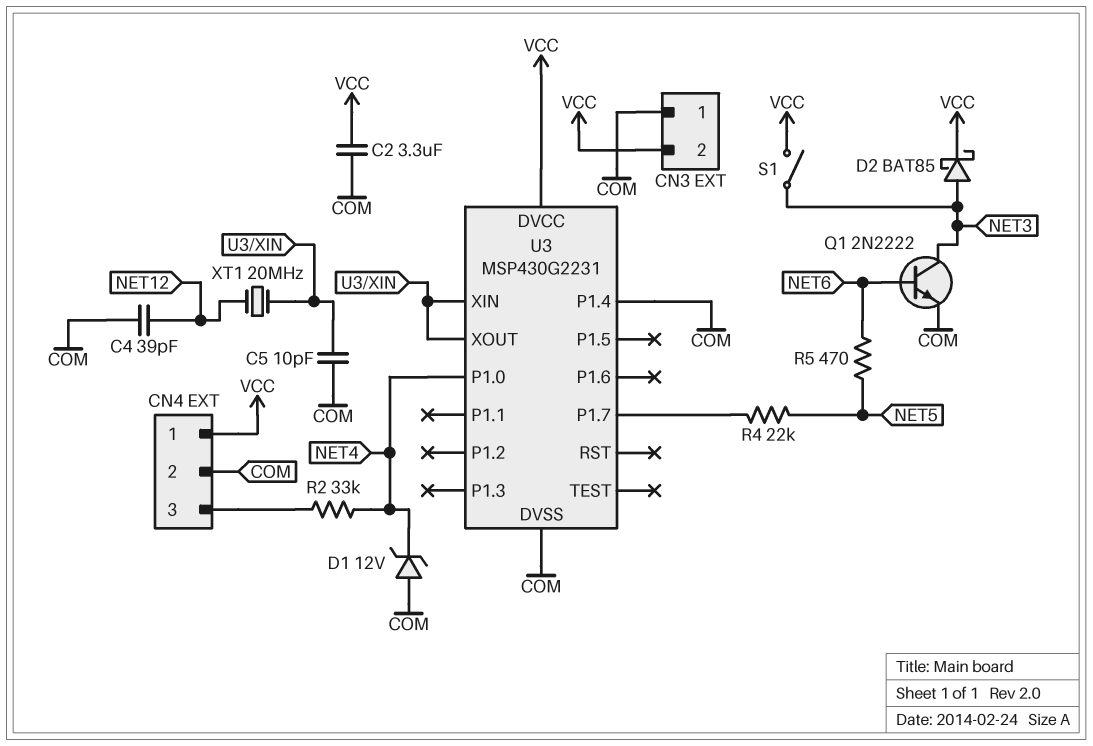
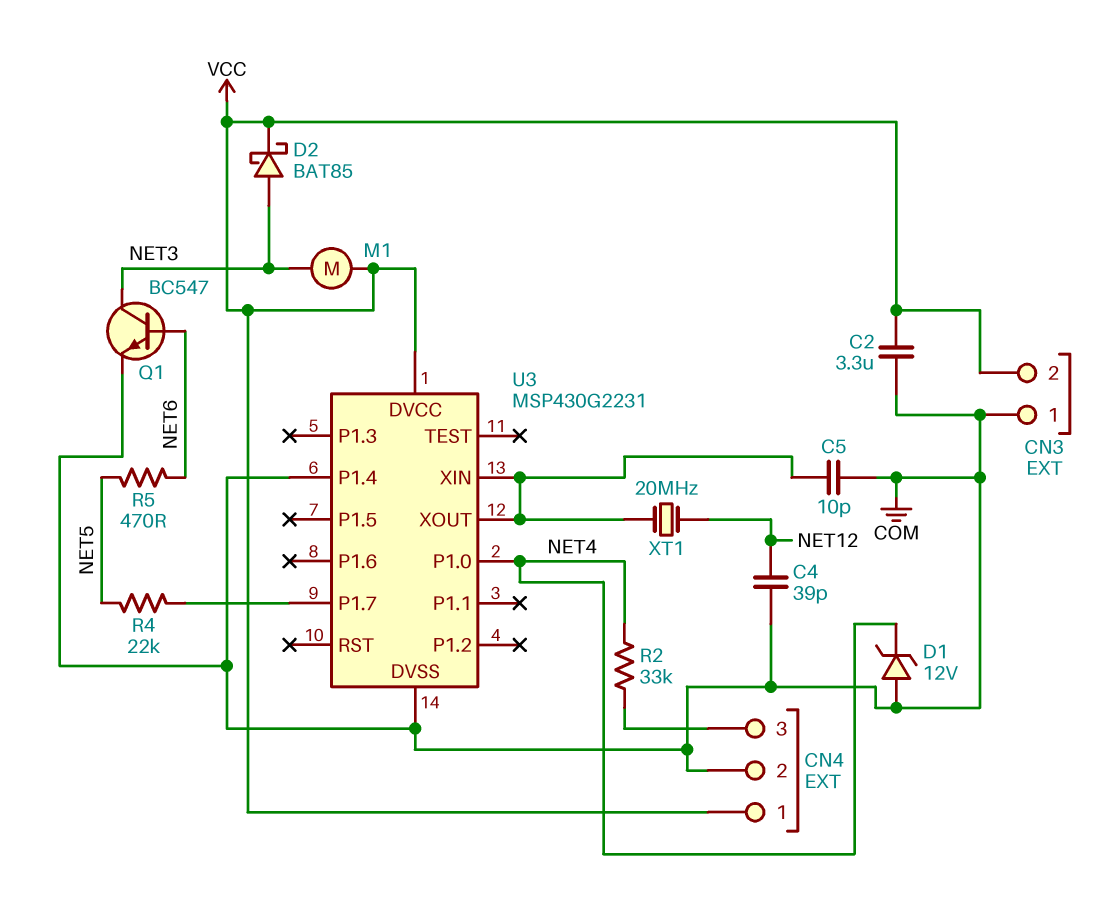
M1: none -> motor (NET3, VCC)
Q1: NPN 2N2222 (B NET6, C NET3, E COM) -> NPN BC547 (B NET6, C NET3, E COM)
S1: switch (NET3, VCC) -> none

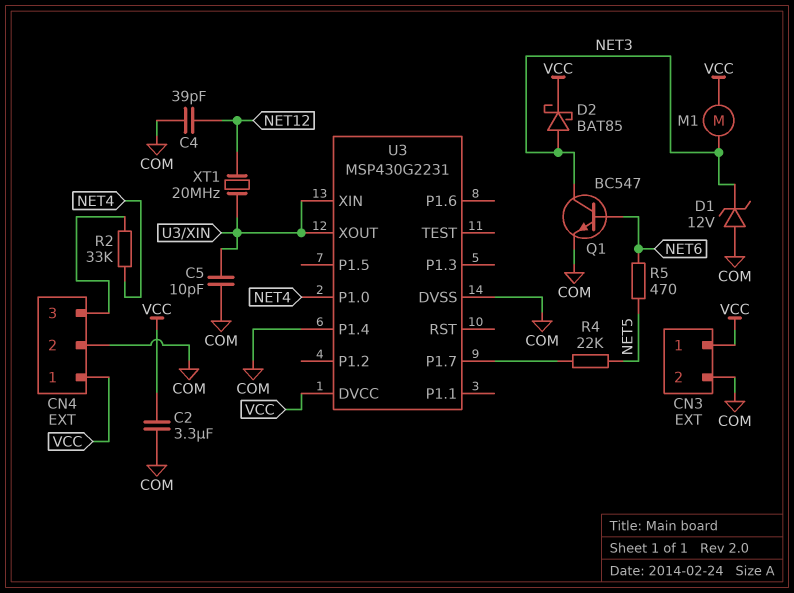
CN3 pin 1: COM -> VCC
CN3 pin 2: VCC -> COM
D1: zener 12V (A COM, K NET4) -> zener 12V (A COM, K NET3)

